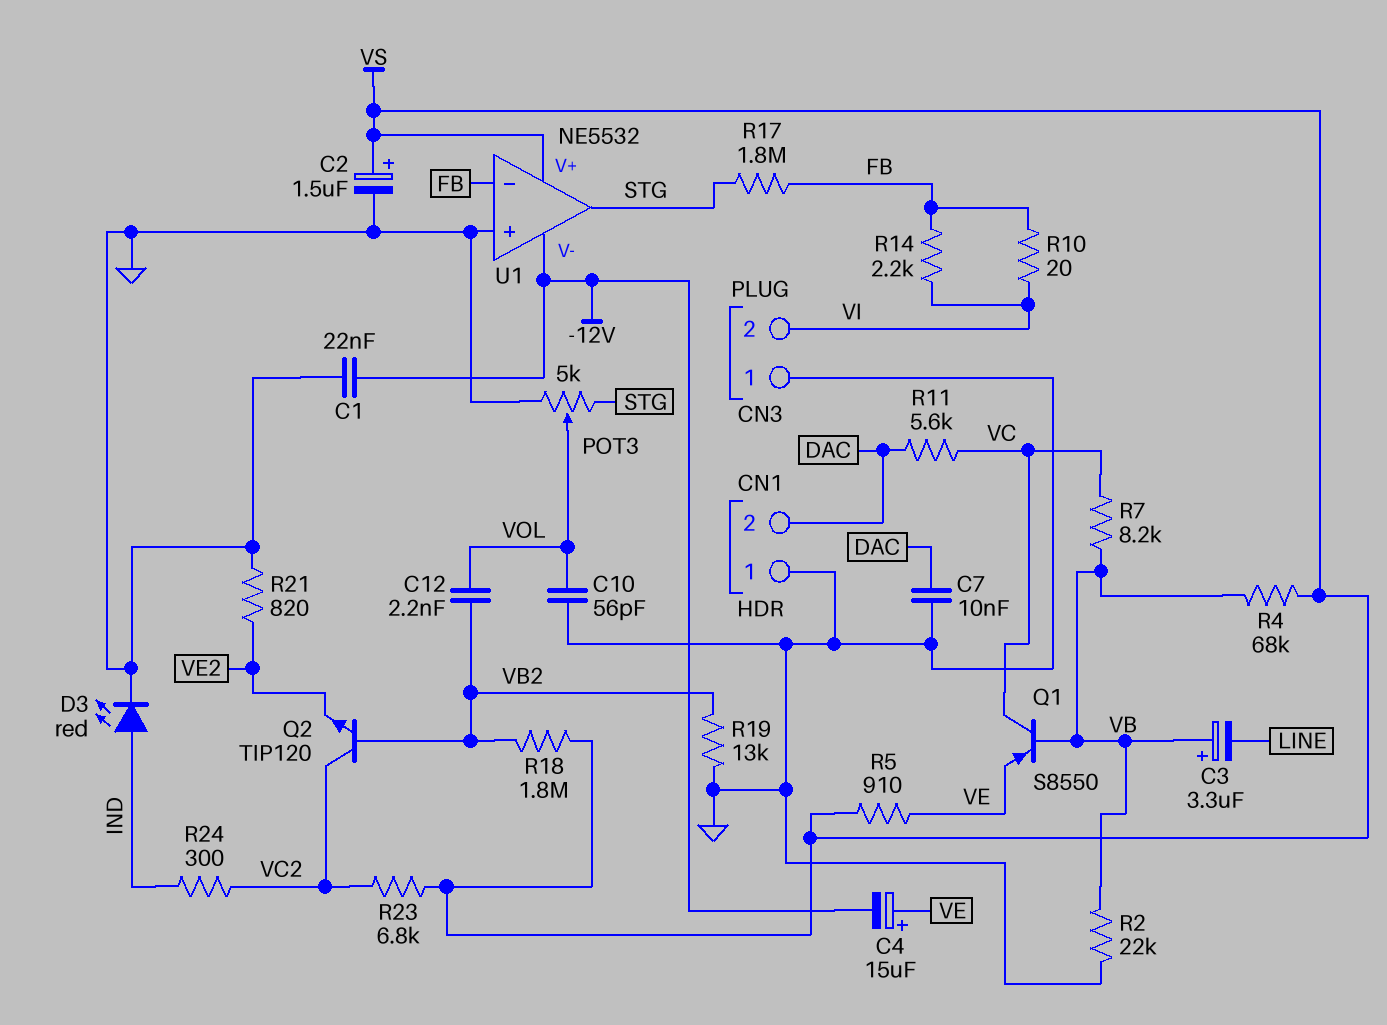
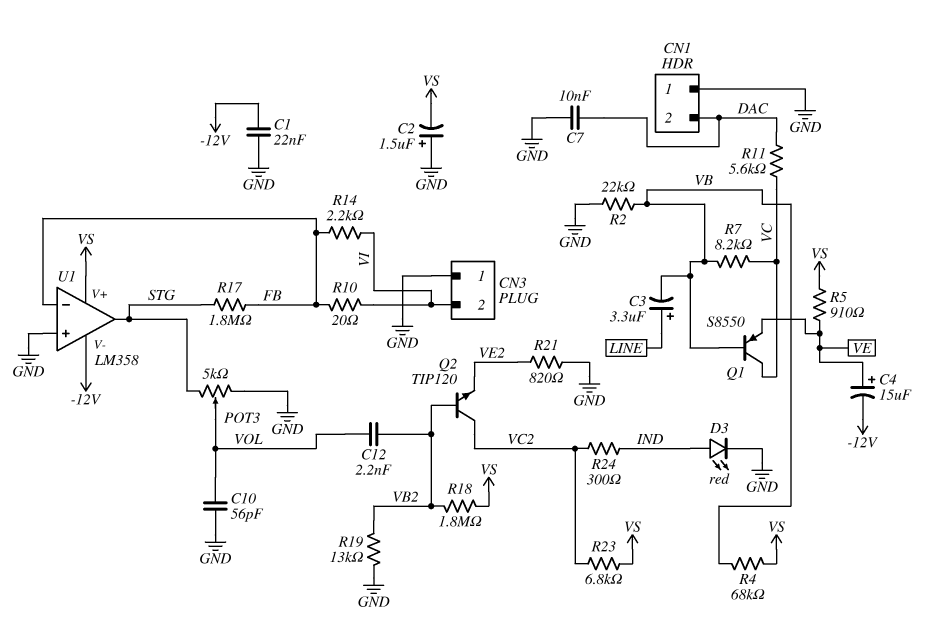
C2: 1.5uF (plus VS, minus GND) -> 1.5uF (plus GND, minus VS)
C3: 3.3uF (plus VB, minus LINE) -> 3.3uF (plus LINE, minus VB)
U1: NE5532 -> LM358

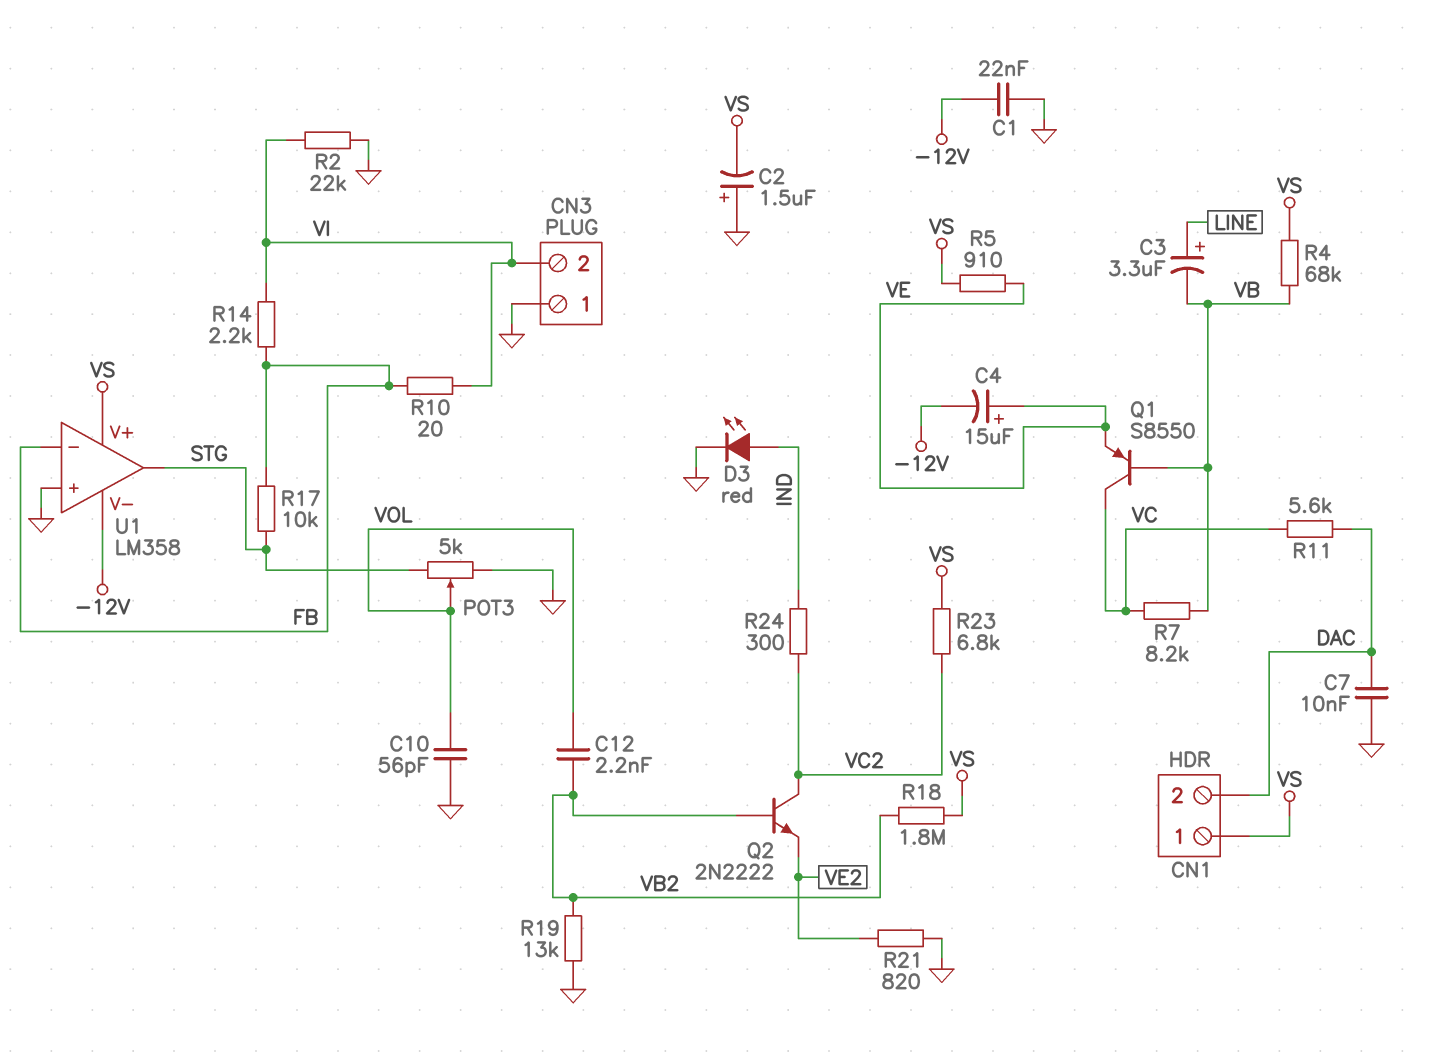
CN1 pin 1: GND -> VS
Q2: NPN TIP120 (B VB2, C VC2, E VE2) -> NPN 2N2222 (B VB2, C VC2, E VE2)
R2: 22k (GND, VB) -> 22k (GND, VI)
R17: 1.8M (FB, STG) -> 10k (FB, STG)

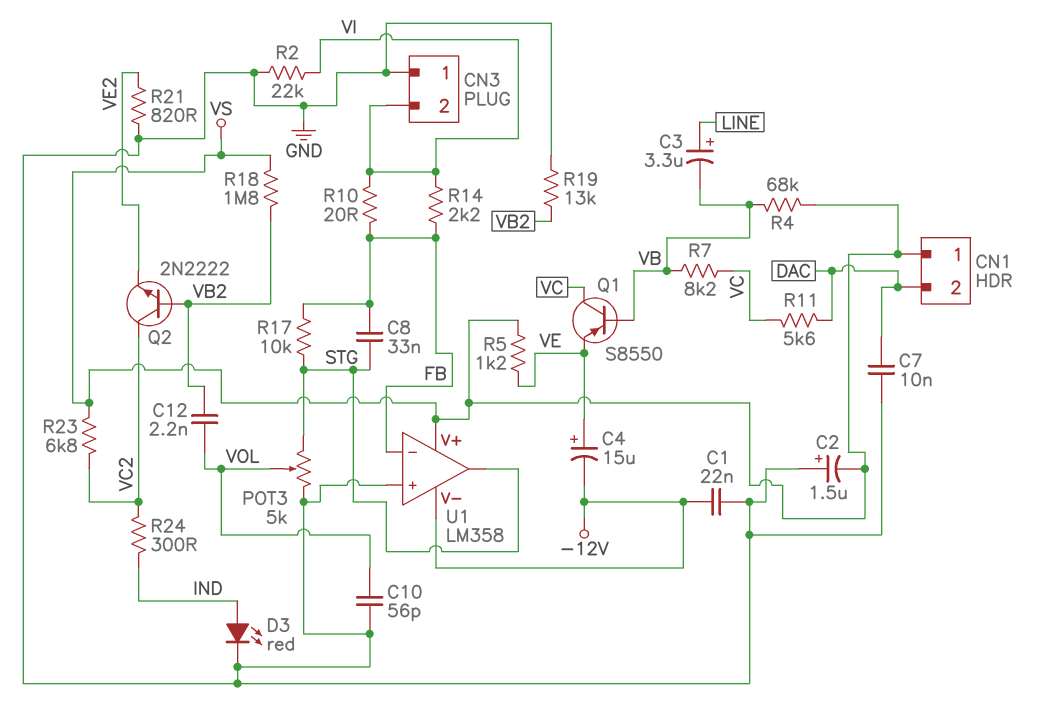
C8: none -> 33nF (FB, STG)
R5: 910 (VE, VS) -> 1.2k (VE, VS)

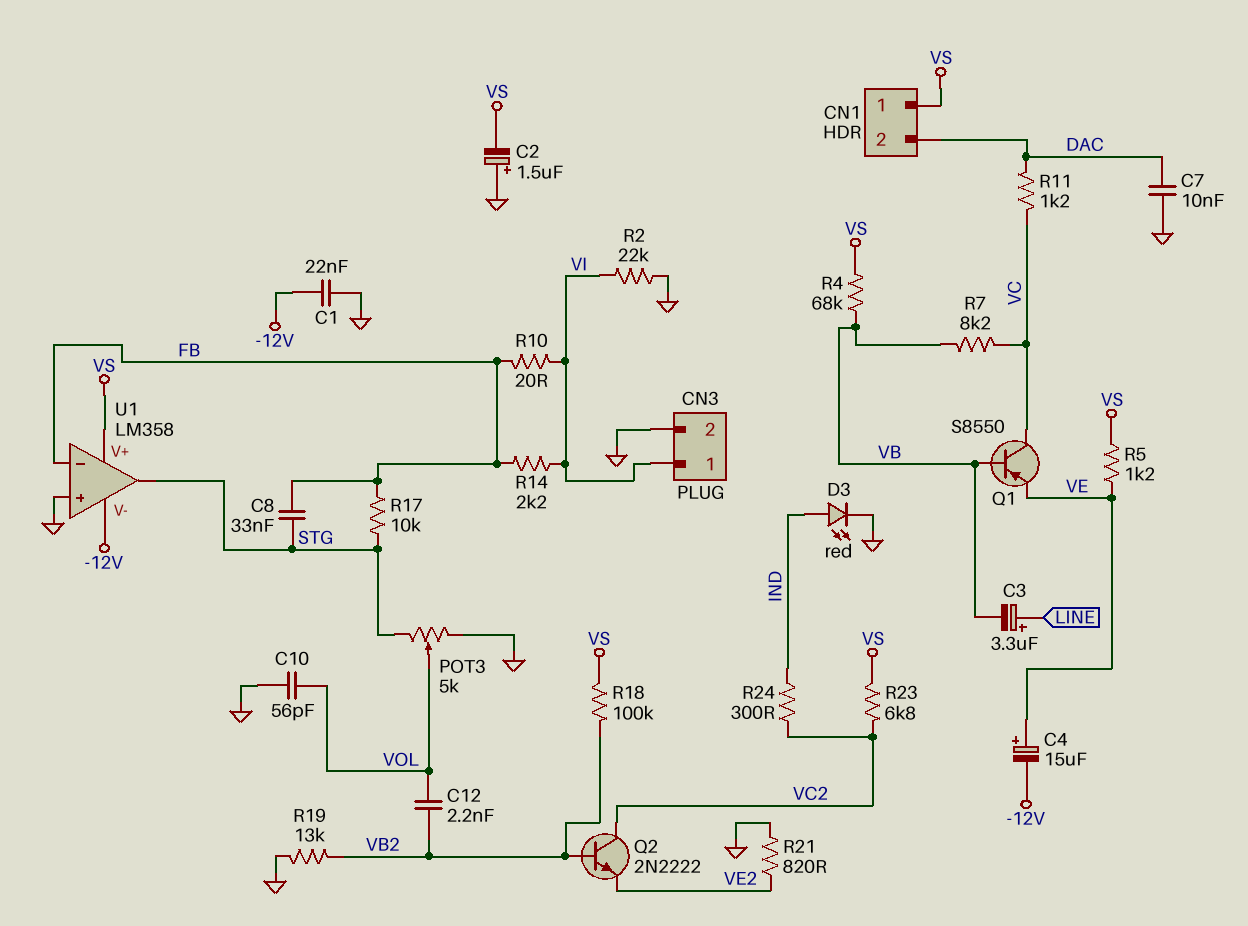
CN3 pin 1: GND -> VI
CN3 pin 2: VI -> GND
R11: 5.6k (DAC, VC) -> 1.2k (DAC, VC)
R18: 1.8M (VB2, VS) -> 100k (VB2, VS)

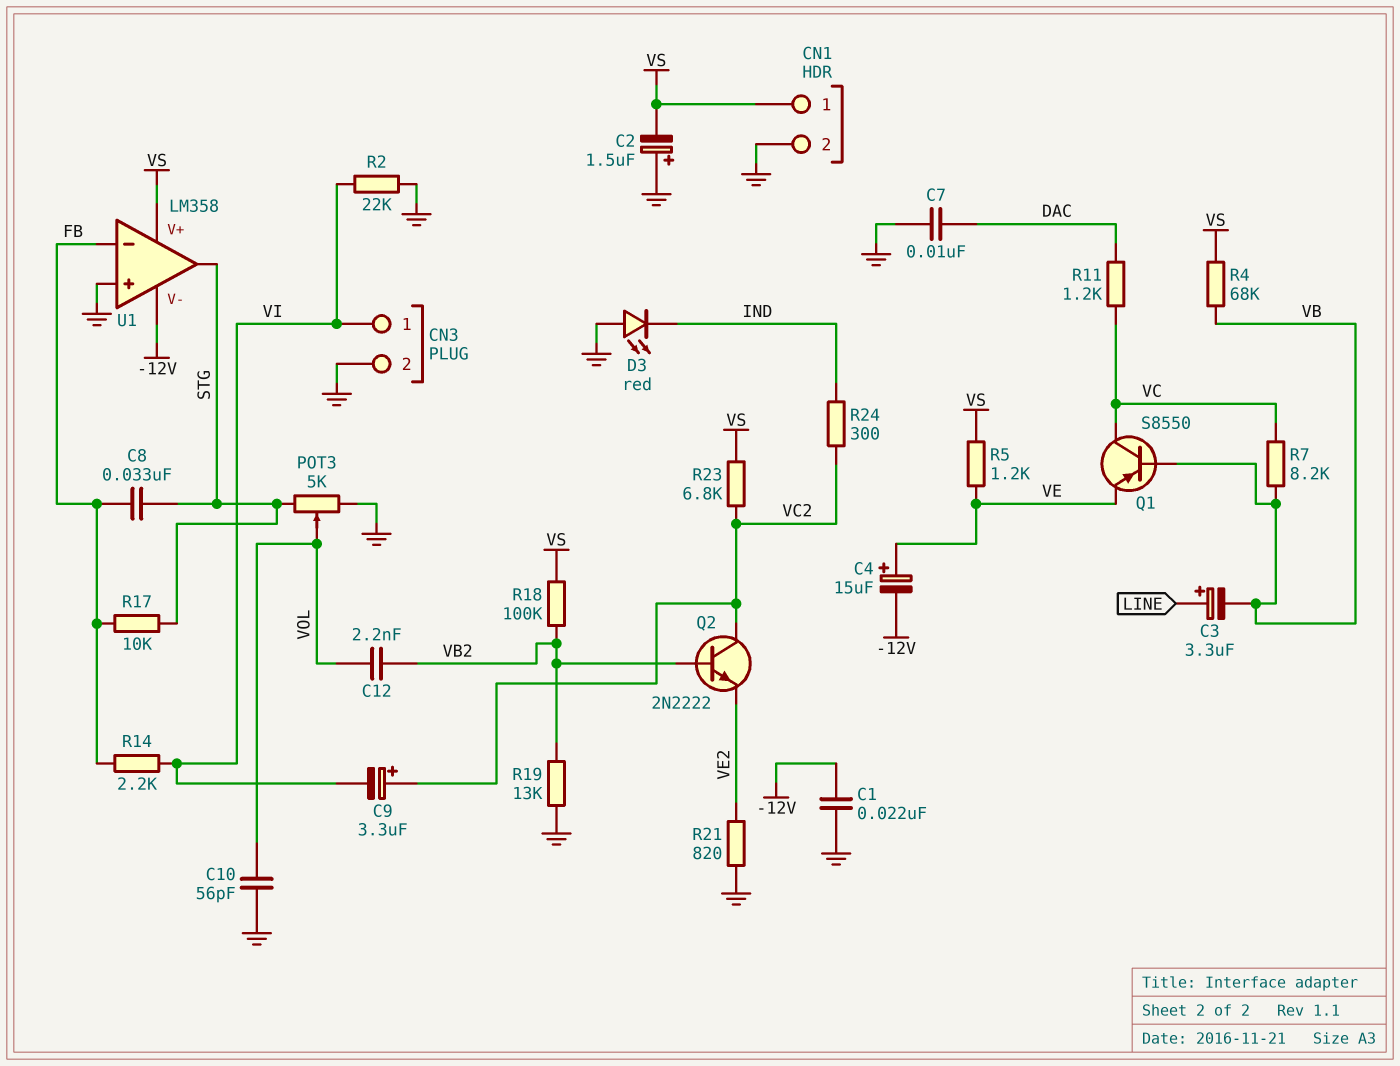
C9: none -> 3.3uF (plus VC2, minus VI)
CN1 pin 2: DAC -> GND
D3: LED red (A IND, K GND) -> LED red (A GND, K IND)
R10: 20 (FB, VI) -> none

